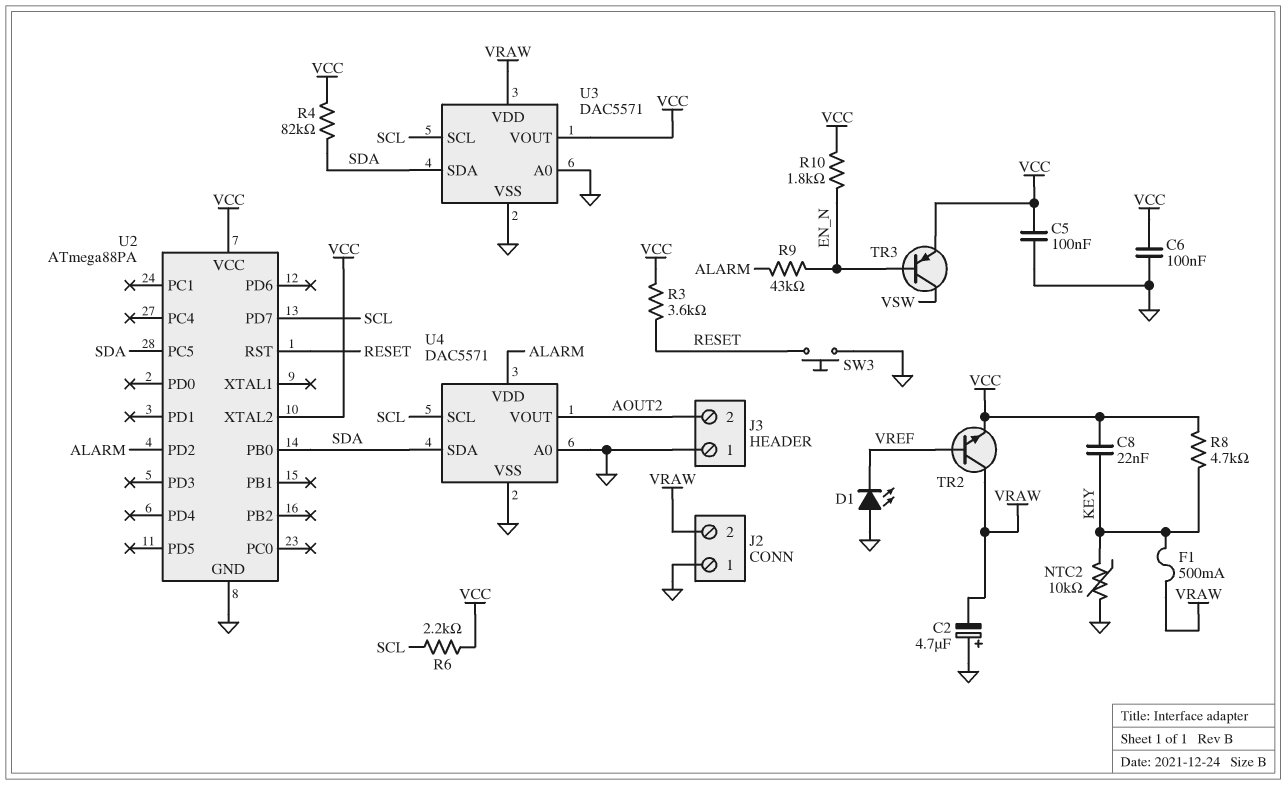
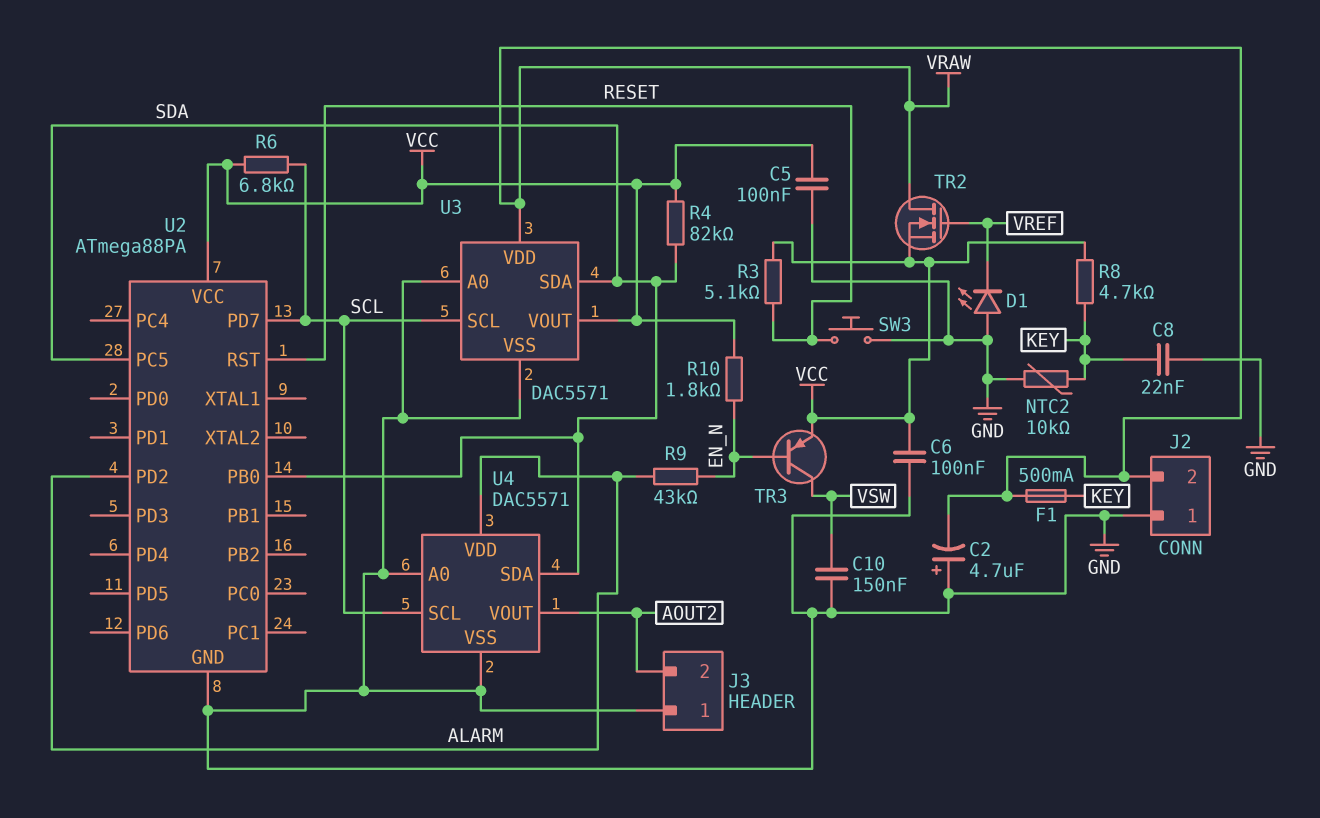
C8: 22nF (KEY, VCC) -> 22nF (GND, KEY)
C10: none -> 150nF (GND, VSW)
R3: 3.6k (RESET, VCC) -> 5.1k (RESET, VCC)
R6: 2.2k (SCL, VCC) -> 6.8k (SCL, VCC)
TR2: NPN (B VREF, C VRAW, E VCC) -> NMOS (G VREF, D VRAW, S VCC)
U2 pin XTAL2: VCC -> none

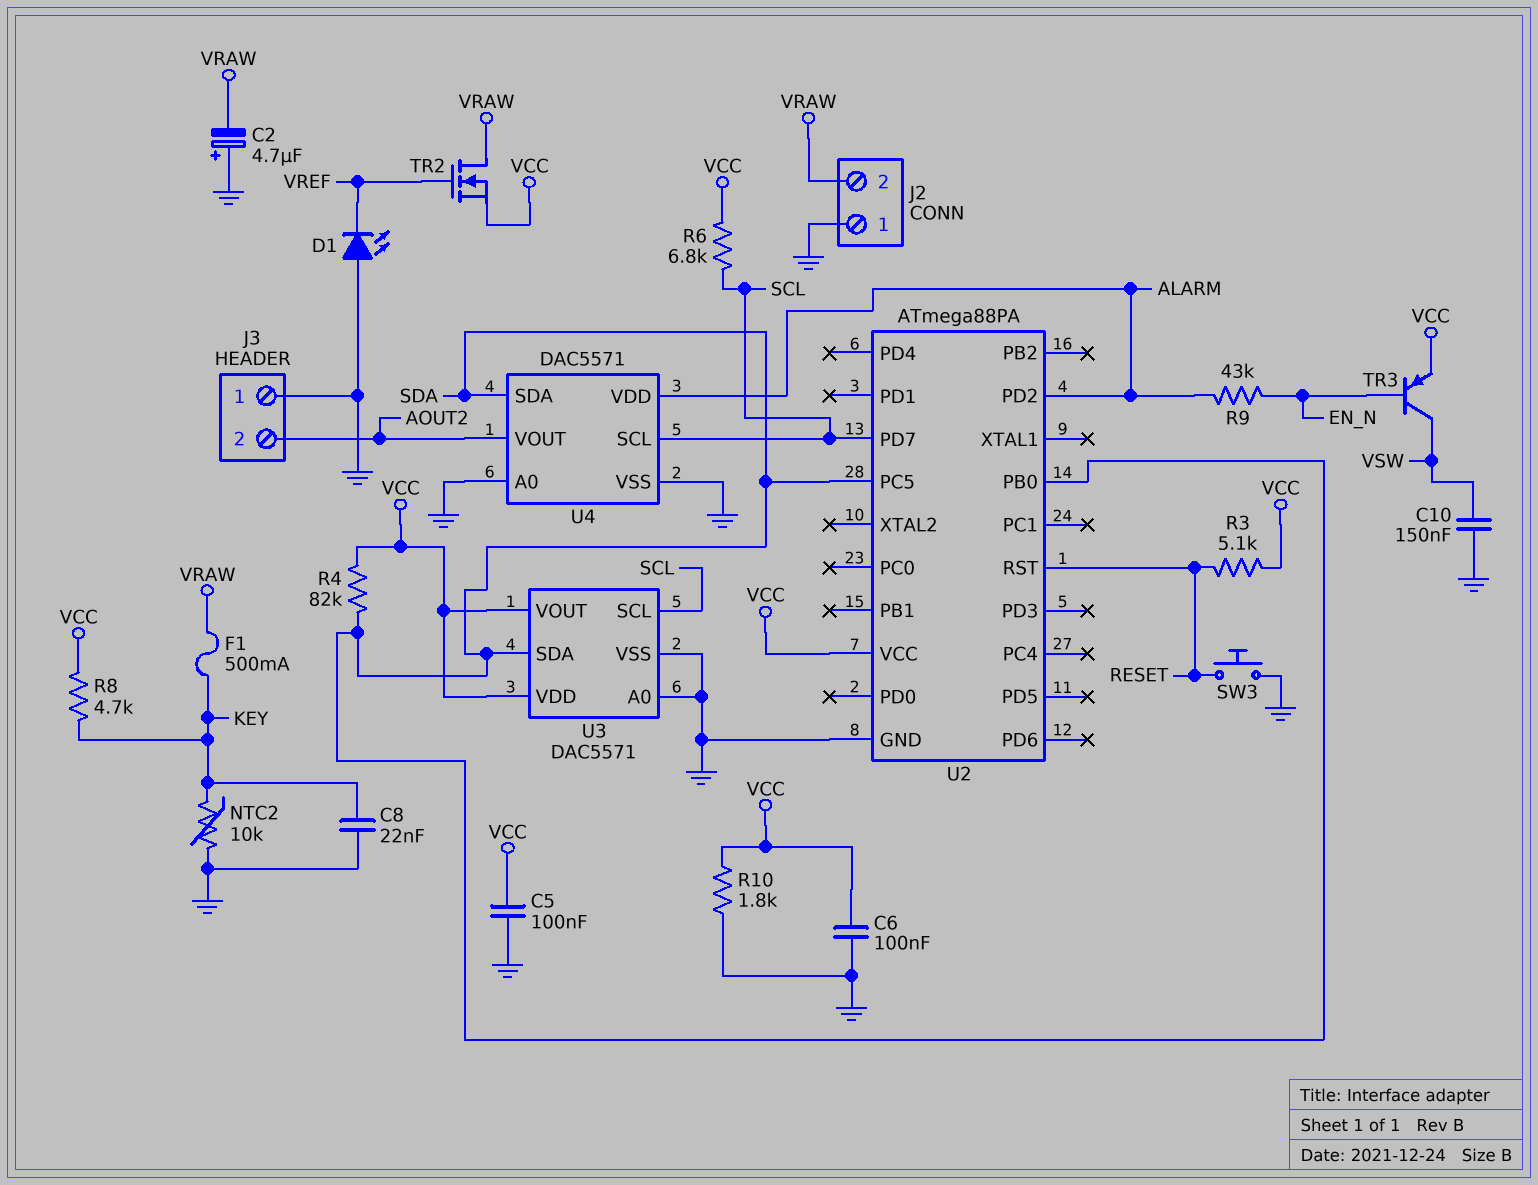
R10: 1.8k (EN_N, VCC) -> 1.8k (GND, VCC)
U3 pin VDD: VRAW -> VCC

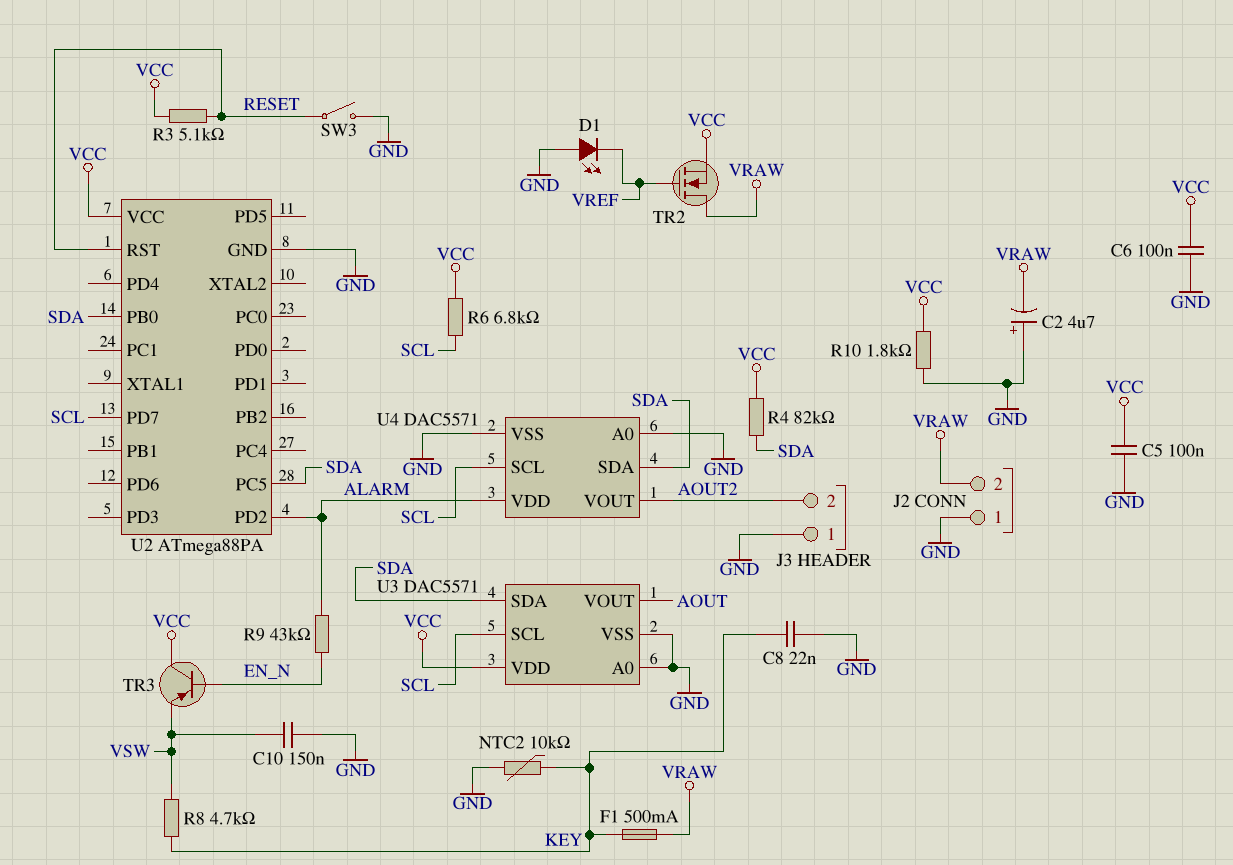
R8: 4.7k (KEY, VCC) -> 4.7k (KEY, VSW)
SW3: button (GND, RESET) -> switch (GND, RESET)
TR3: PNP (B EN_N, C VSW, E VCC) -> PNP (B EN_N, C VCC, E VSW)
U3 pin VOUT: VCC -> AOUT

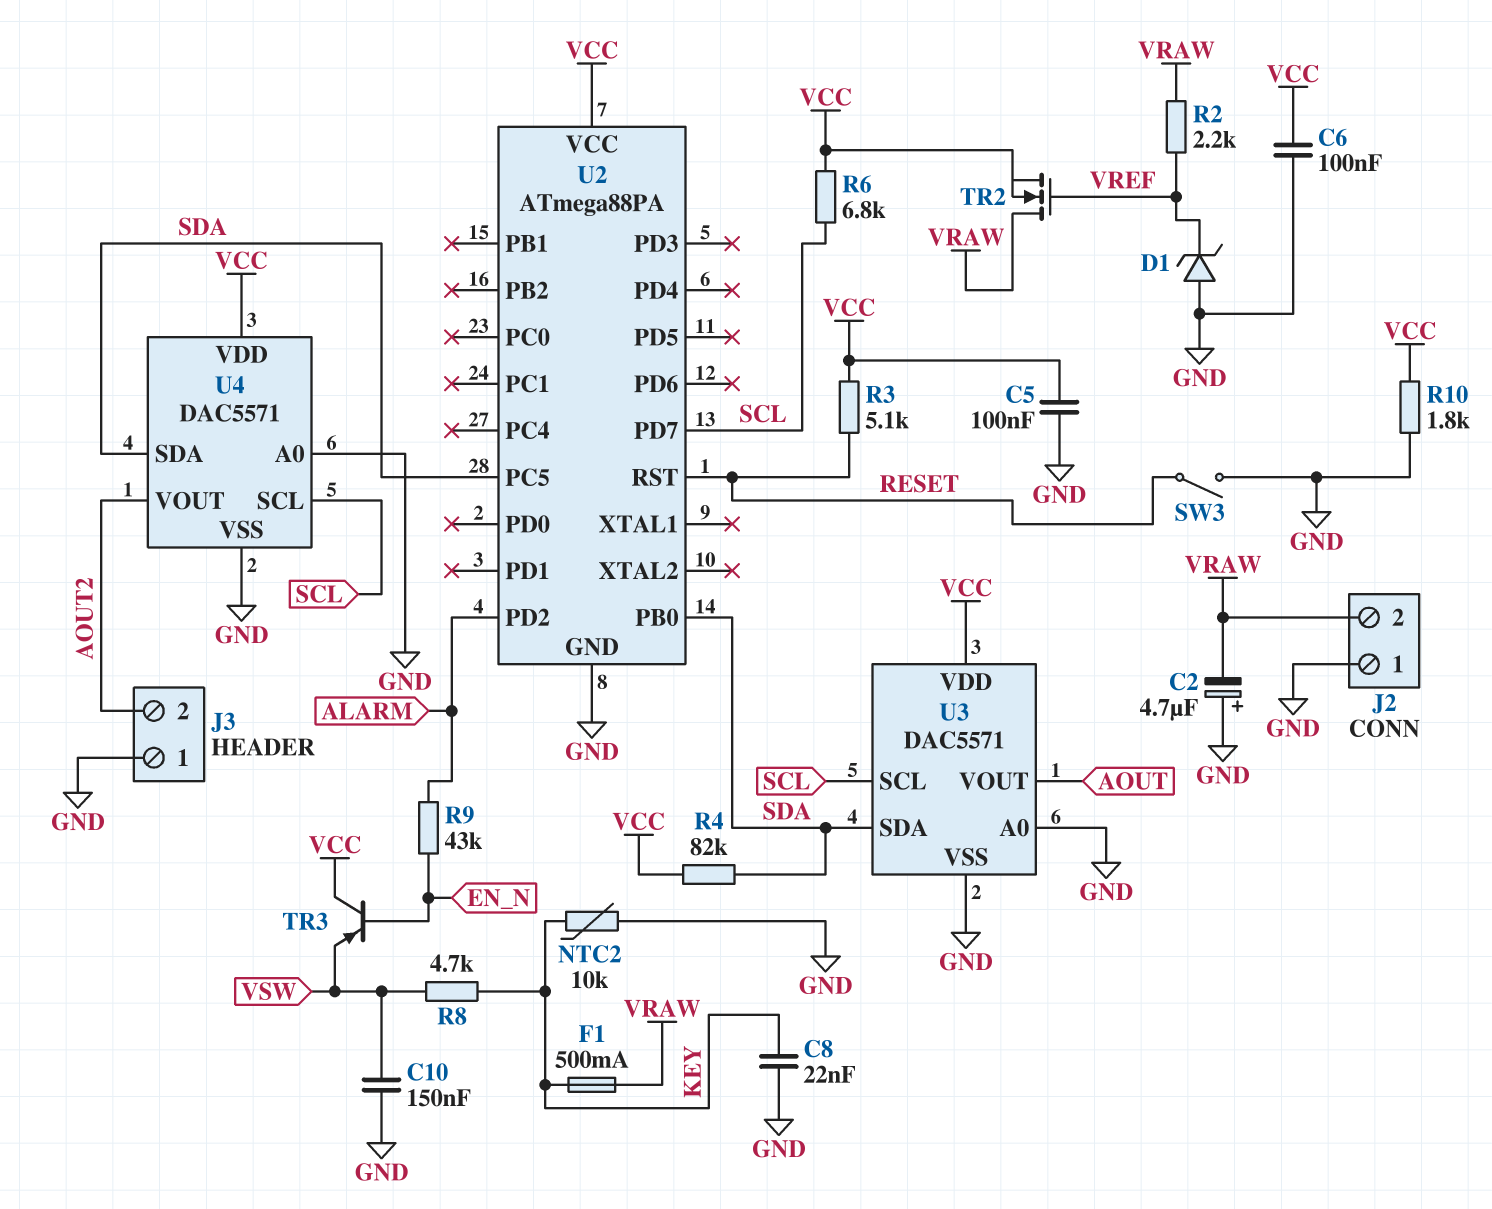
D1: LED (A GND, K VREF) -> zener (A GND, K VREF)
R2: none -> 2.2k (VRAW, VREF)
U4 pin VDD: ALARM -> VCC

